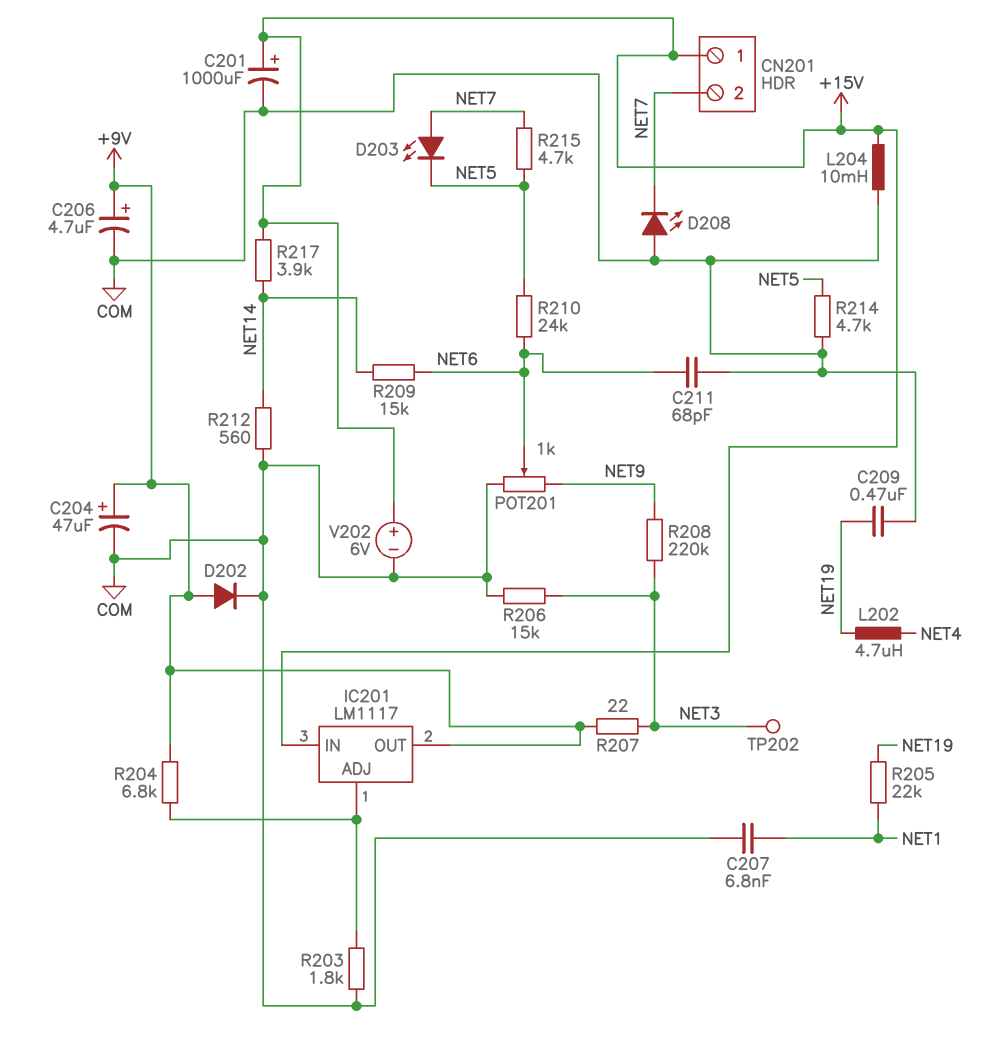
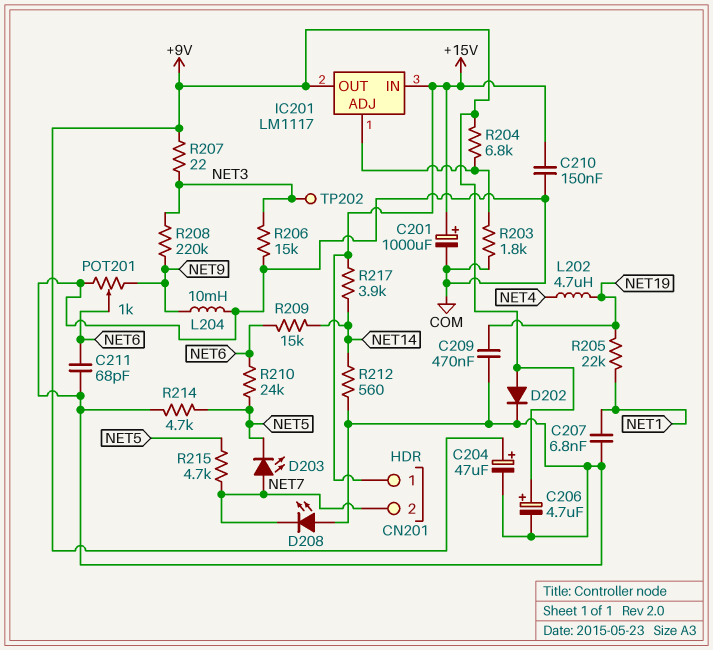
C210: none -> 150nF (+15V, COM)
L204: 10mH (+15V, COM) -> 10mH (COM, NET9)
V202: 6V (plus +15V, minus COM) -> none

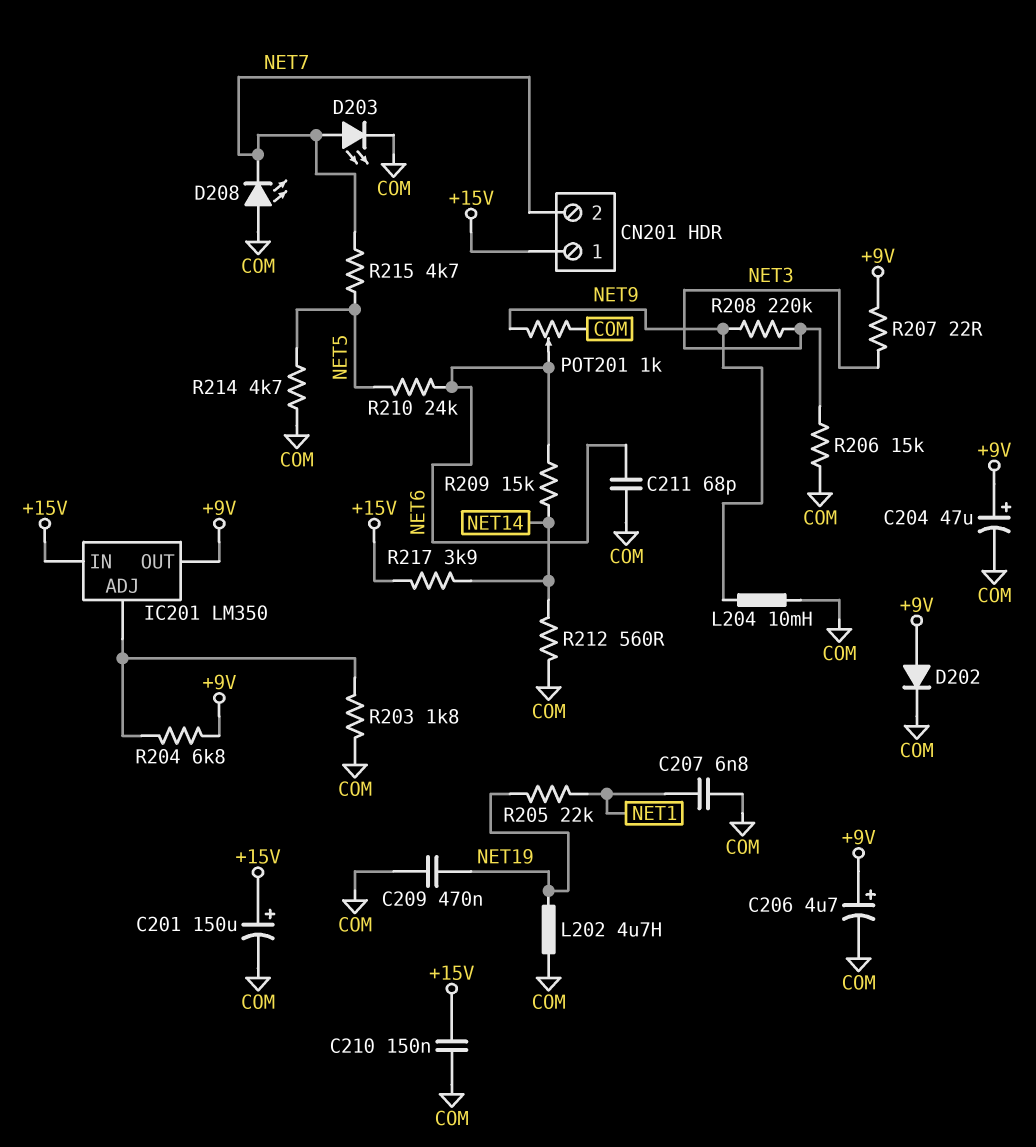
C201: 1000uF (plus +15V, minus COM) -> 150uF (plus +15V, minus COM)
D203: LED (A NET7, K NET5) -> LED (A NET7, K COM)
IC201: LM1117 -> LM350
L202: 4.7uH (NET4, NET19) -> 4.7uH (COM, NET19)
TP202: test point (NET3) -> none

